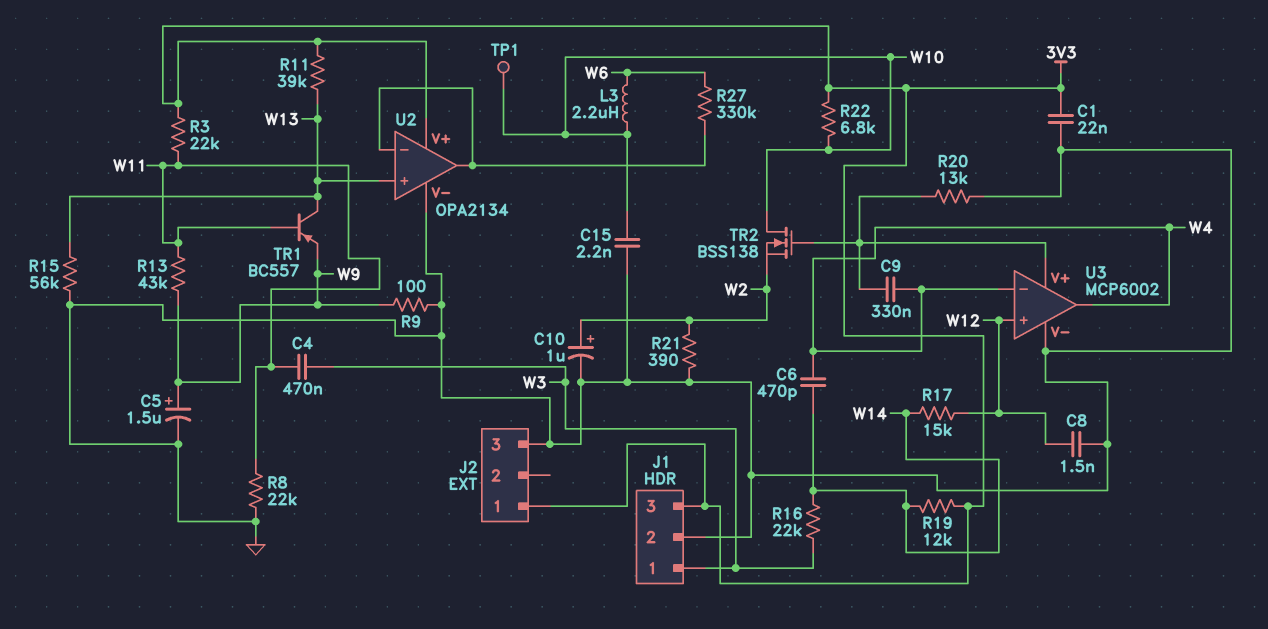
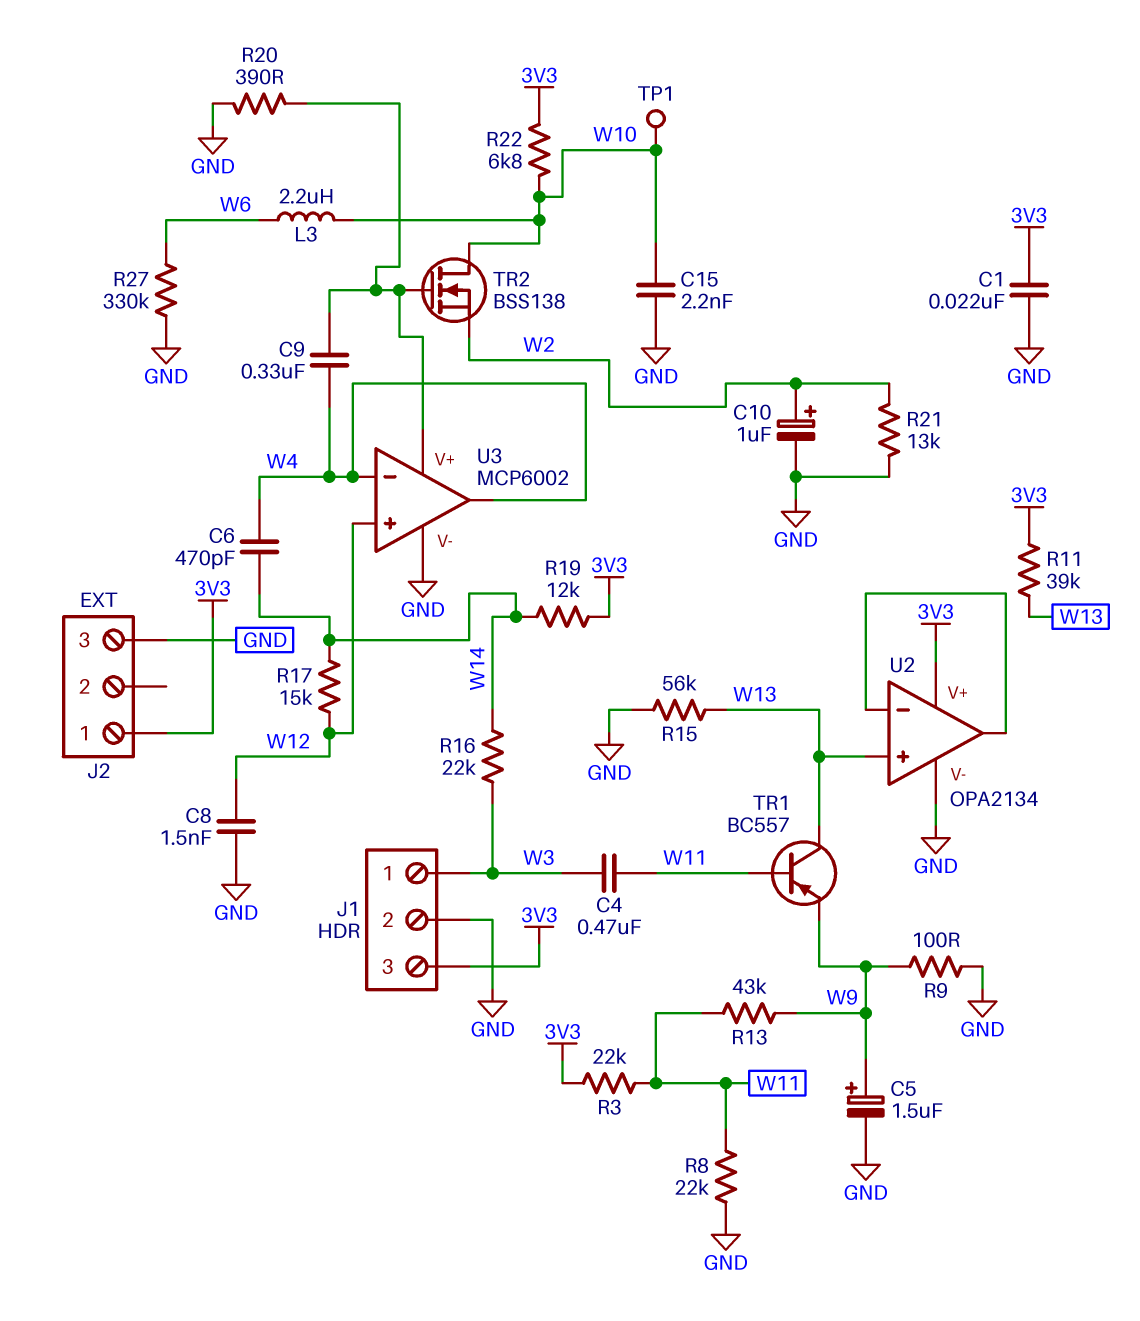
R20: 13k (GND, U3/V+) -> 390 (GND, U3/V+)
R21: 390 (GND, W2) -> 13k (GND, W2)
R27: 330k (U2/in-, W6) -> 330k (GND, W6)

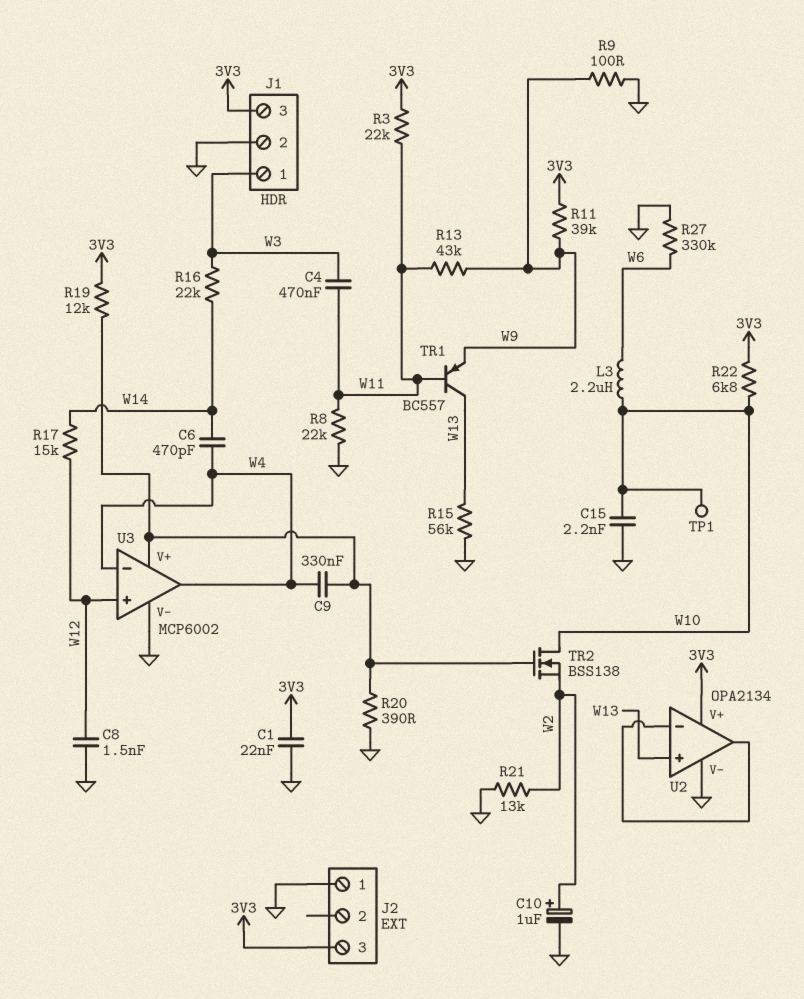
C5: 1.5uF (plus W9, minus GND) -> none
J2 pin 1: 3V3 -> GND
J2 pin 3: GND -> 3V3
R11: 39k (3V3, W13) -> 39k (3V3, W9)
R19: 12k (3V3, W14) -> 12k (3V3, U3/V+)

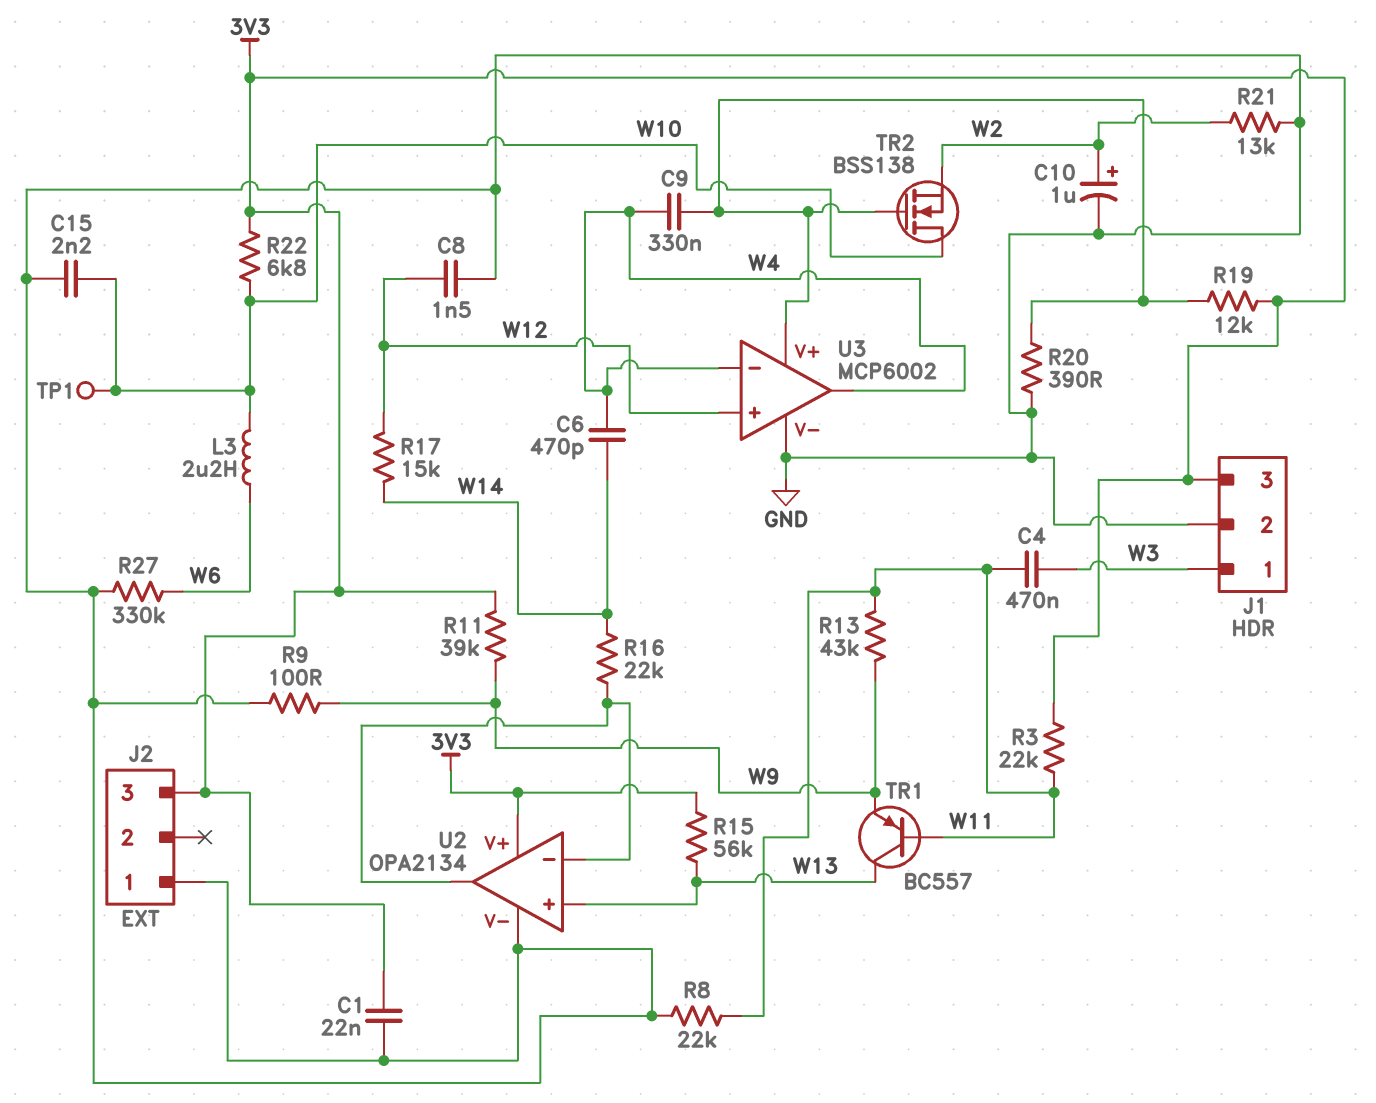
R15: 56k (GND, W13) -> 56k (3V3, W13)
R16: 22k (W3, W14) -> 22k (U2/in-, W14)

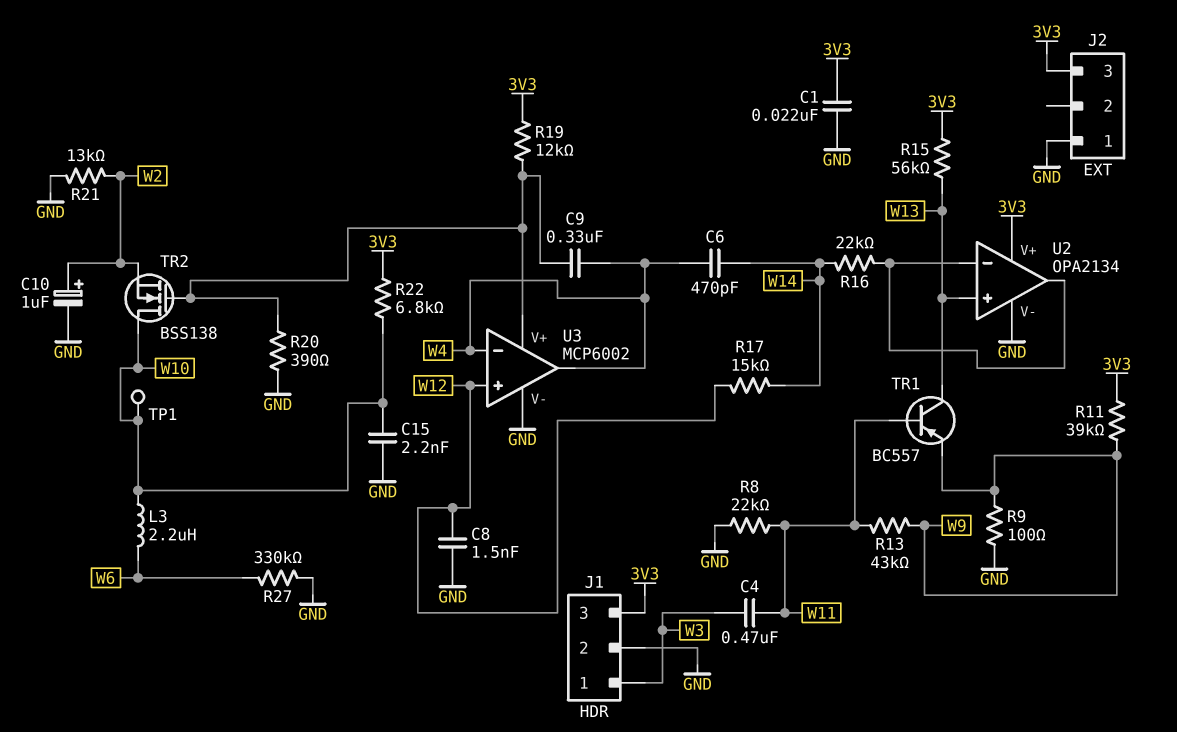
R3: 22k (3V3, W11) -> none

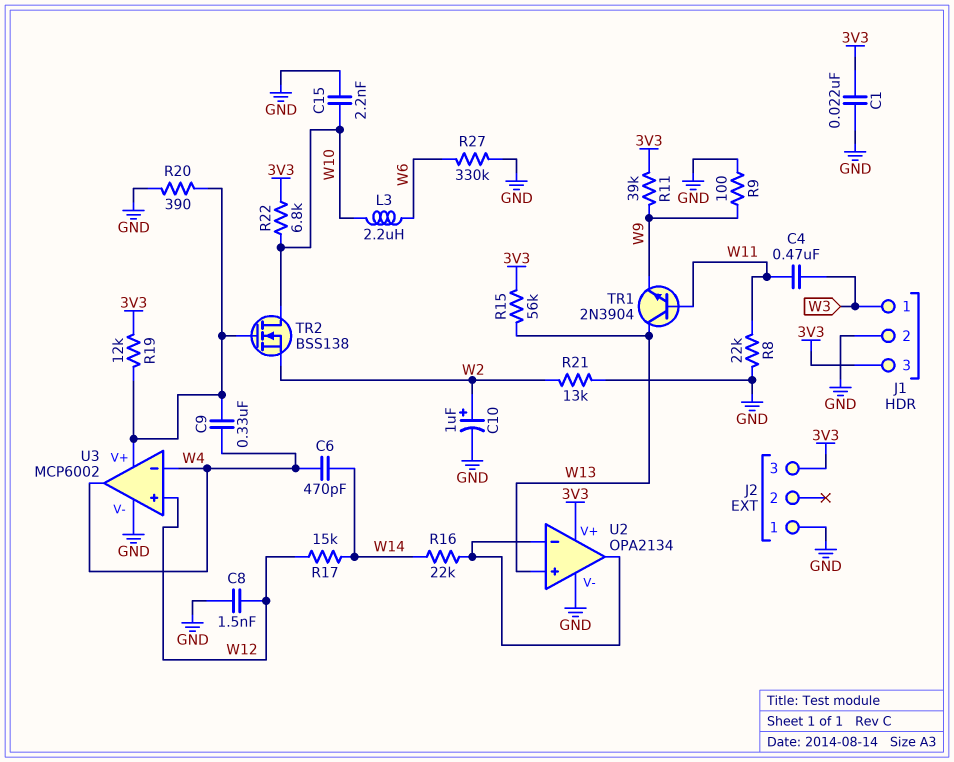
R13: 43k (W9, W11) -> none
TP1: test point (W10) -> none
TR1: PNP BC557 (B W11, C W13, E W9) -> NPN 2N3904 (B W11, C W13, E W9)

